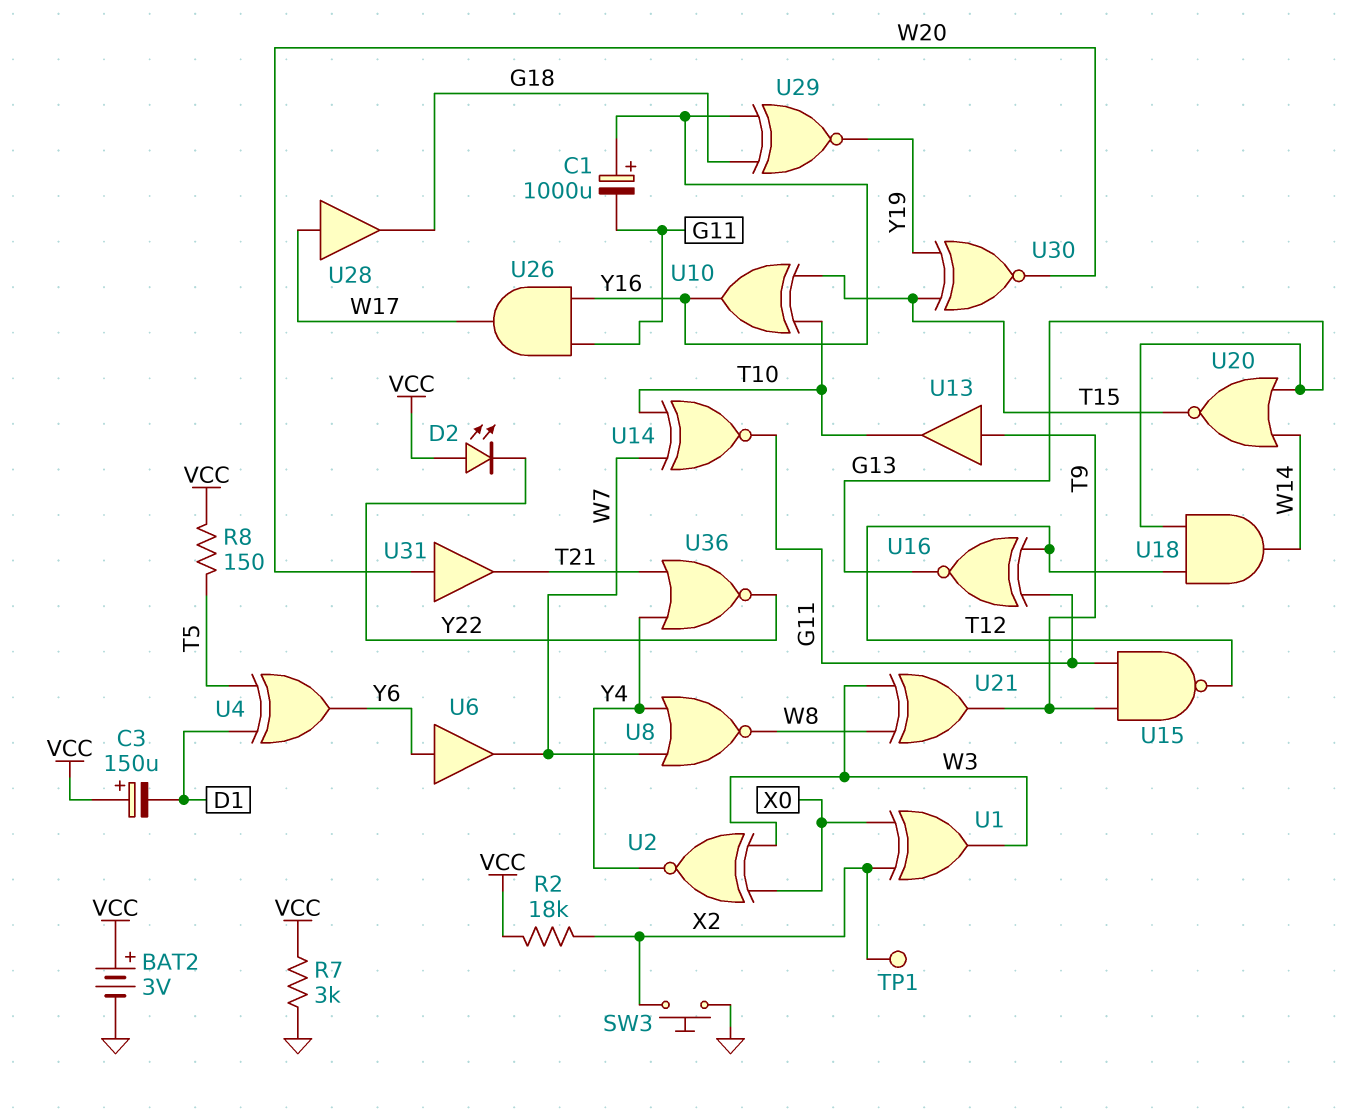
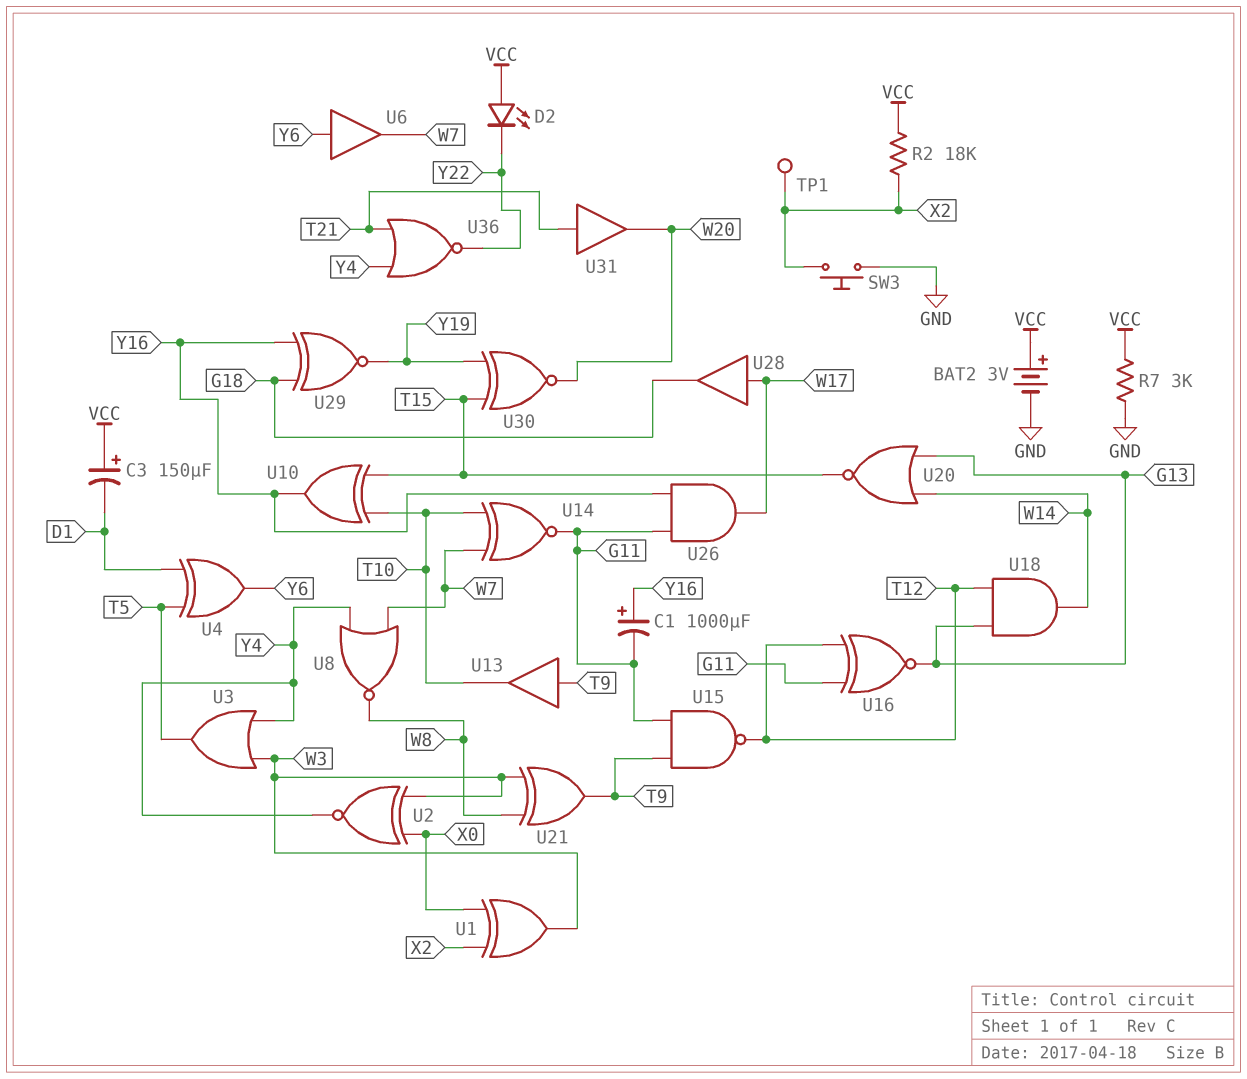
R8: 150 (T5, VCC) -> none
U3: none -> OR (in W3, in Y4, out T5)
U31: buffer (in W20, out T21) -> buffer (in T21, out W20)

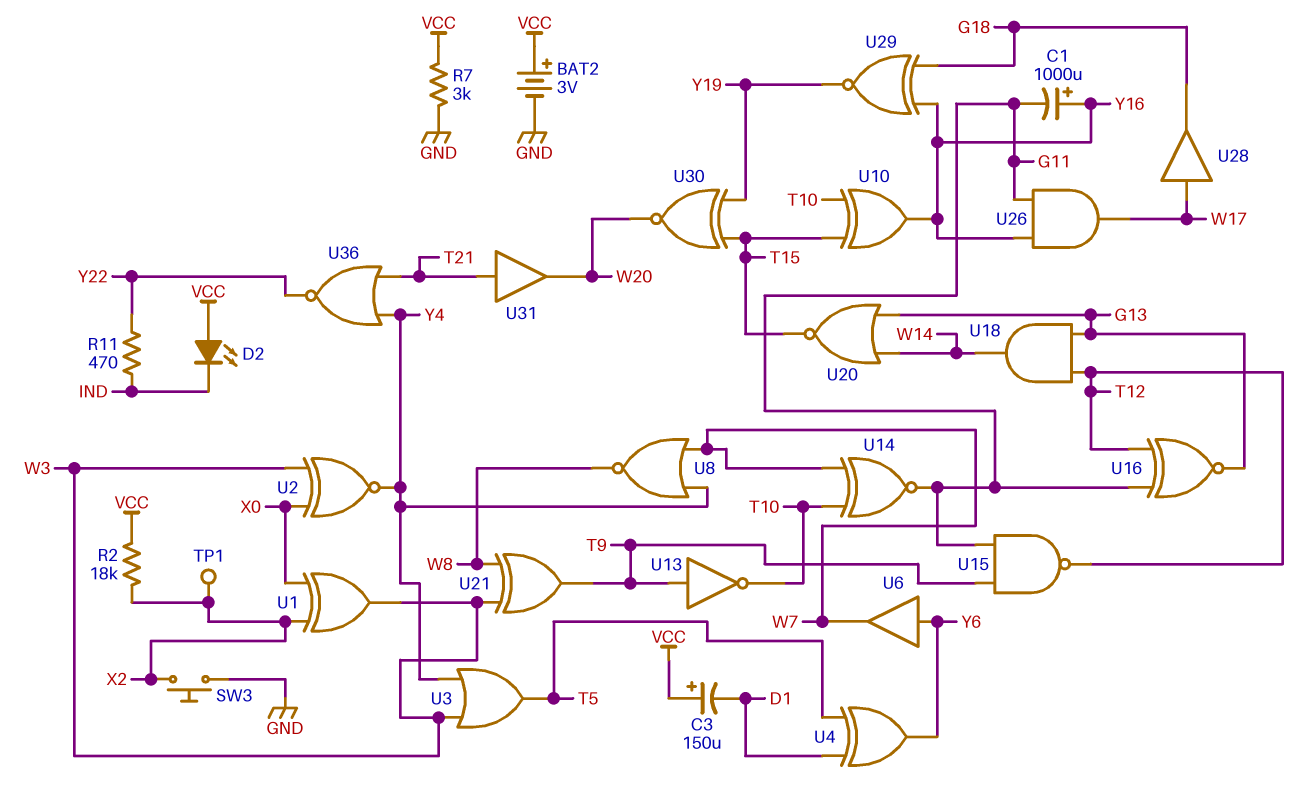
D2: LED (A VCC, K Y22) -> LED (A VCC, K IND)
R11: none -> 470 (IND, Y22)
U13: buffer (in T9, out T10) -> NOT (in T9, out T10)

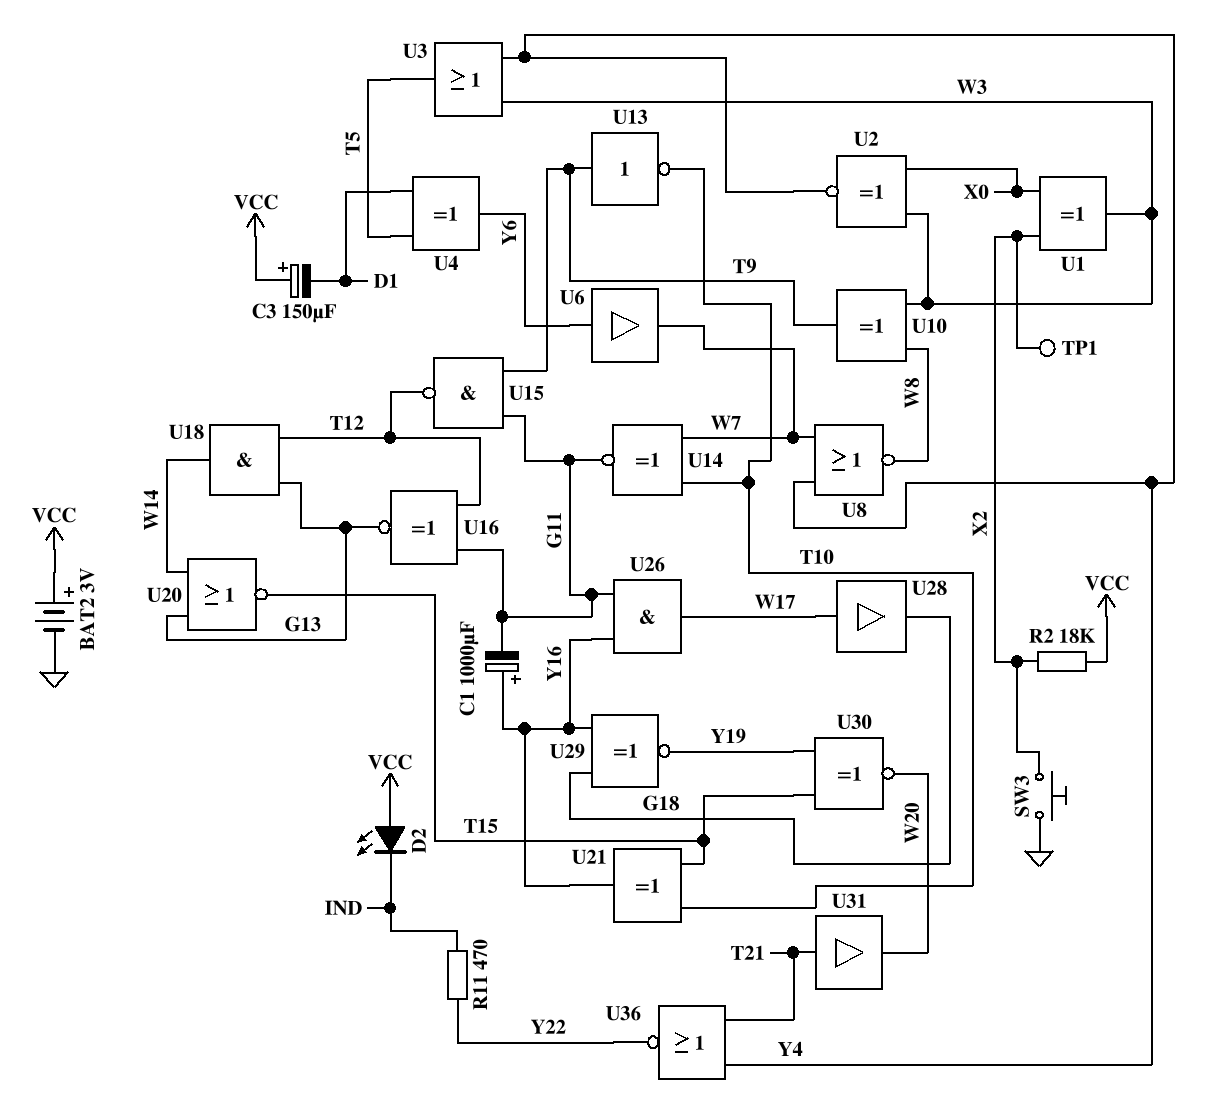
R7: 3k (GND, VCC) -> none
U10: XOR (in T10, in T15, out Y16) -> XOR (in W3, in W8, out T9)
U21: XOR (in W3, in W8, out T9) -> XOR (in T10, in T15, out Y16)

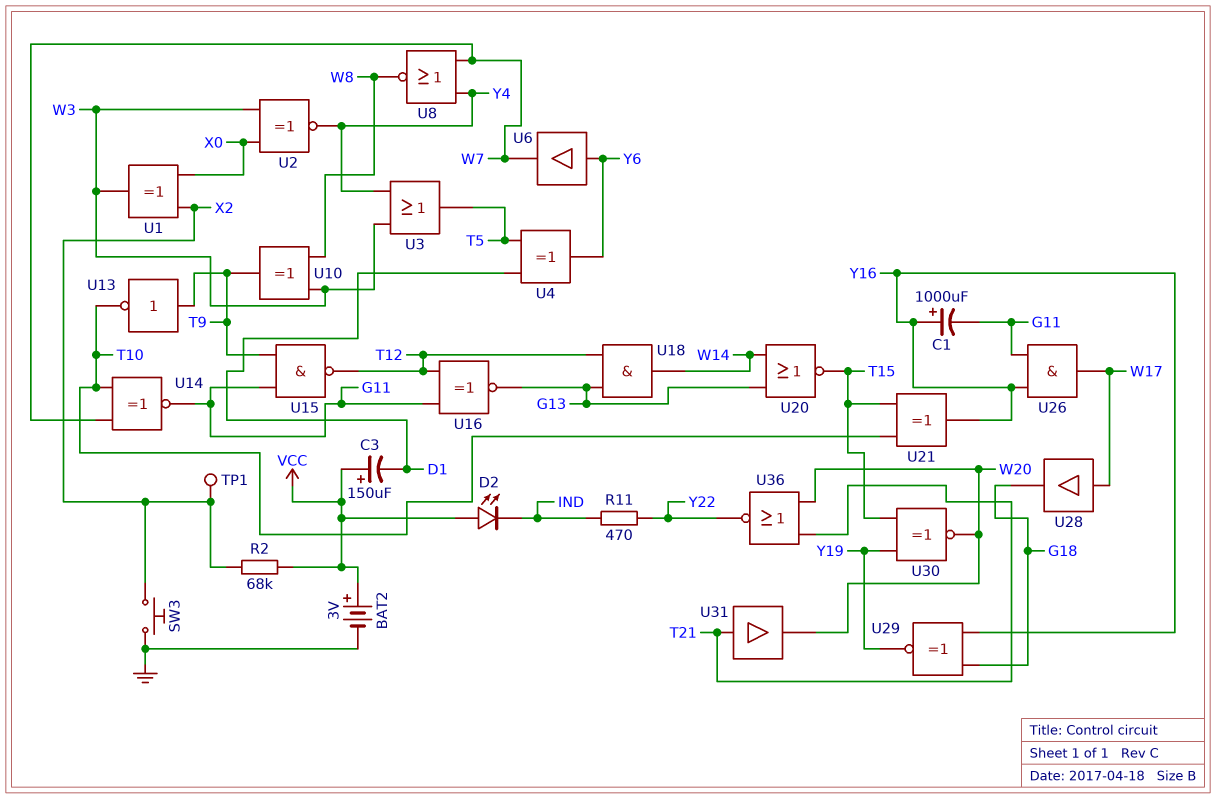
R2: 18k (VCC, X2) -> 68k (VCC, X2)
U36: NOR (in T21, in Y4, out Y22) -> NOR (in T21, in W20, out Y22)

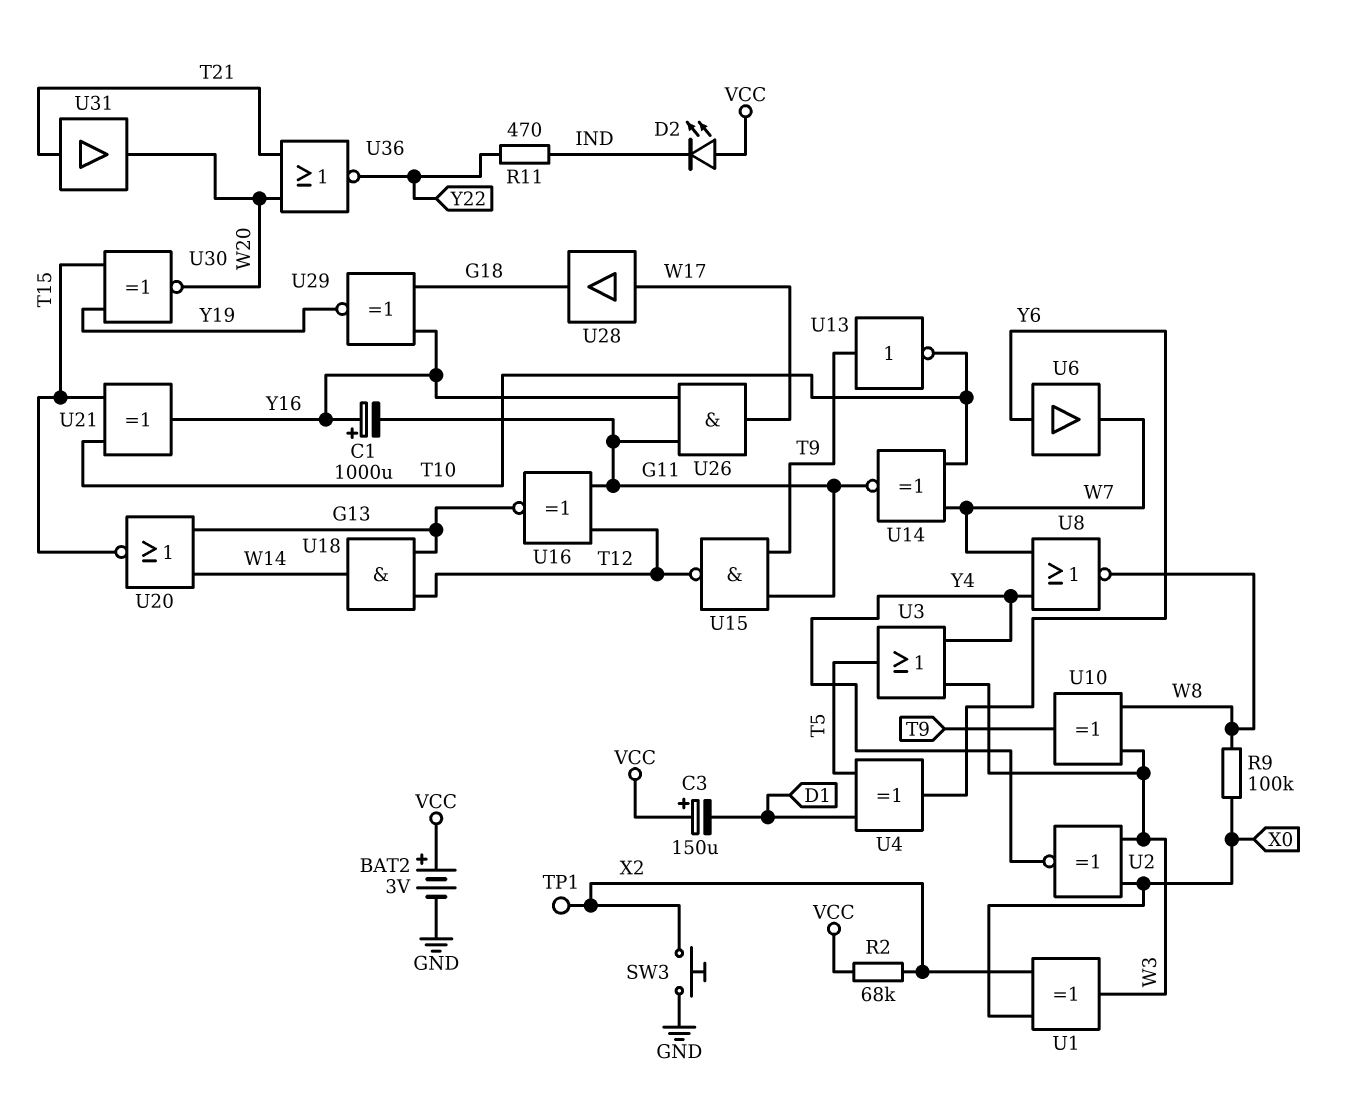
R9: none -> 100k (W8, X0)

